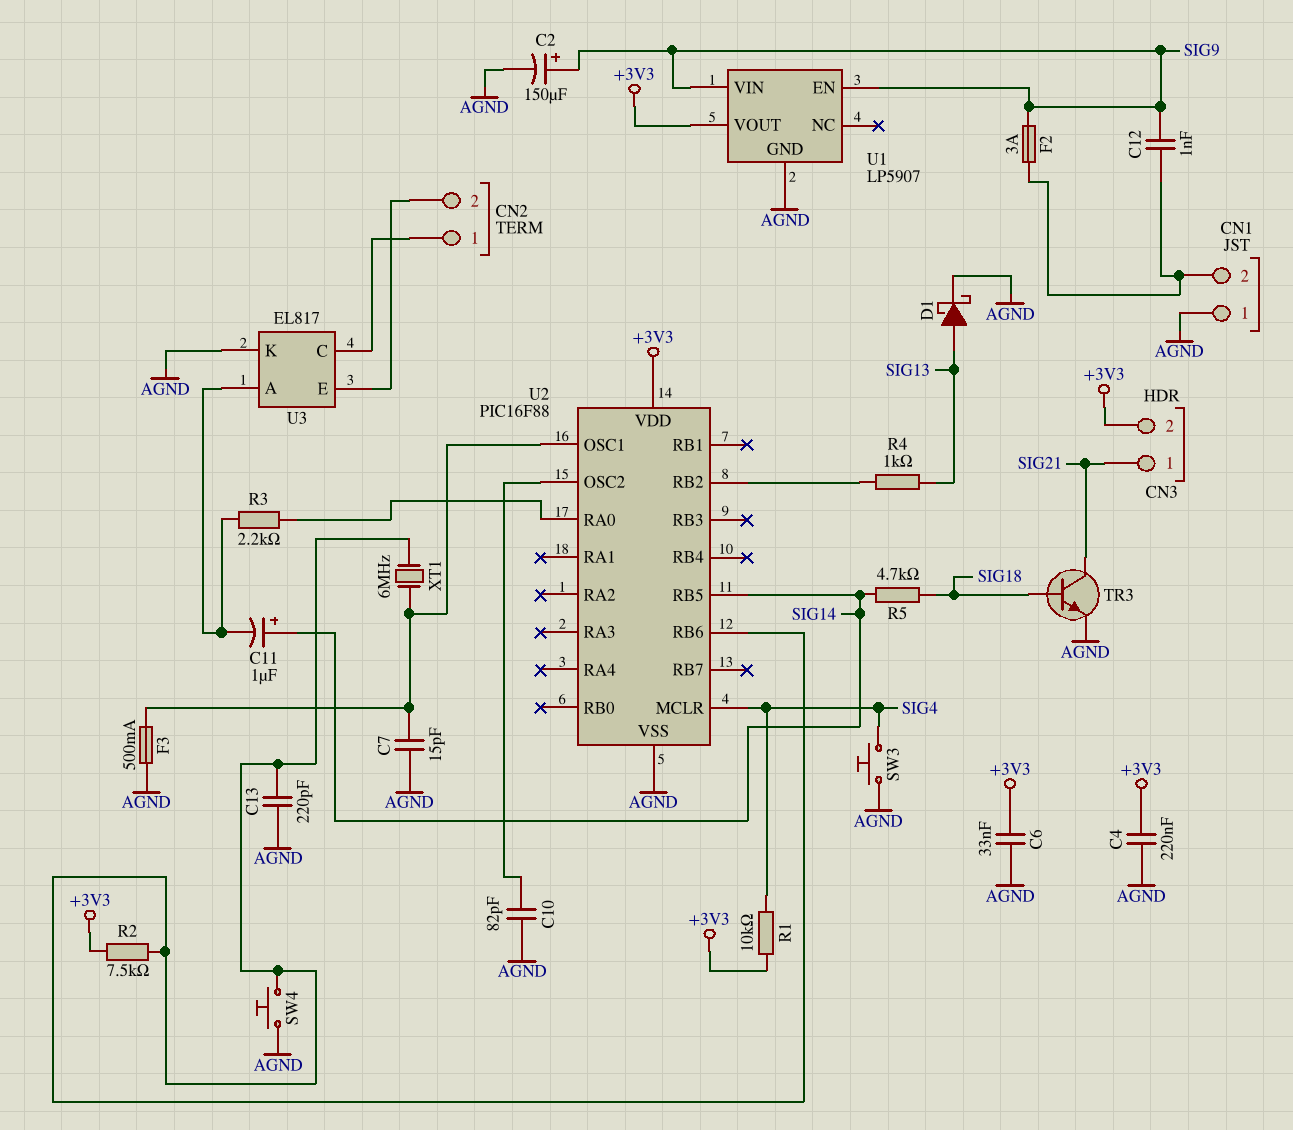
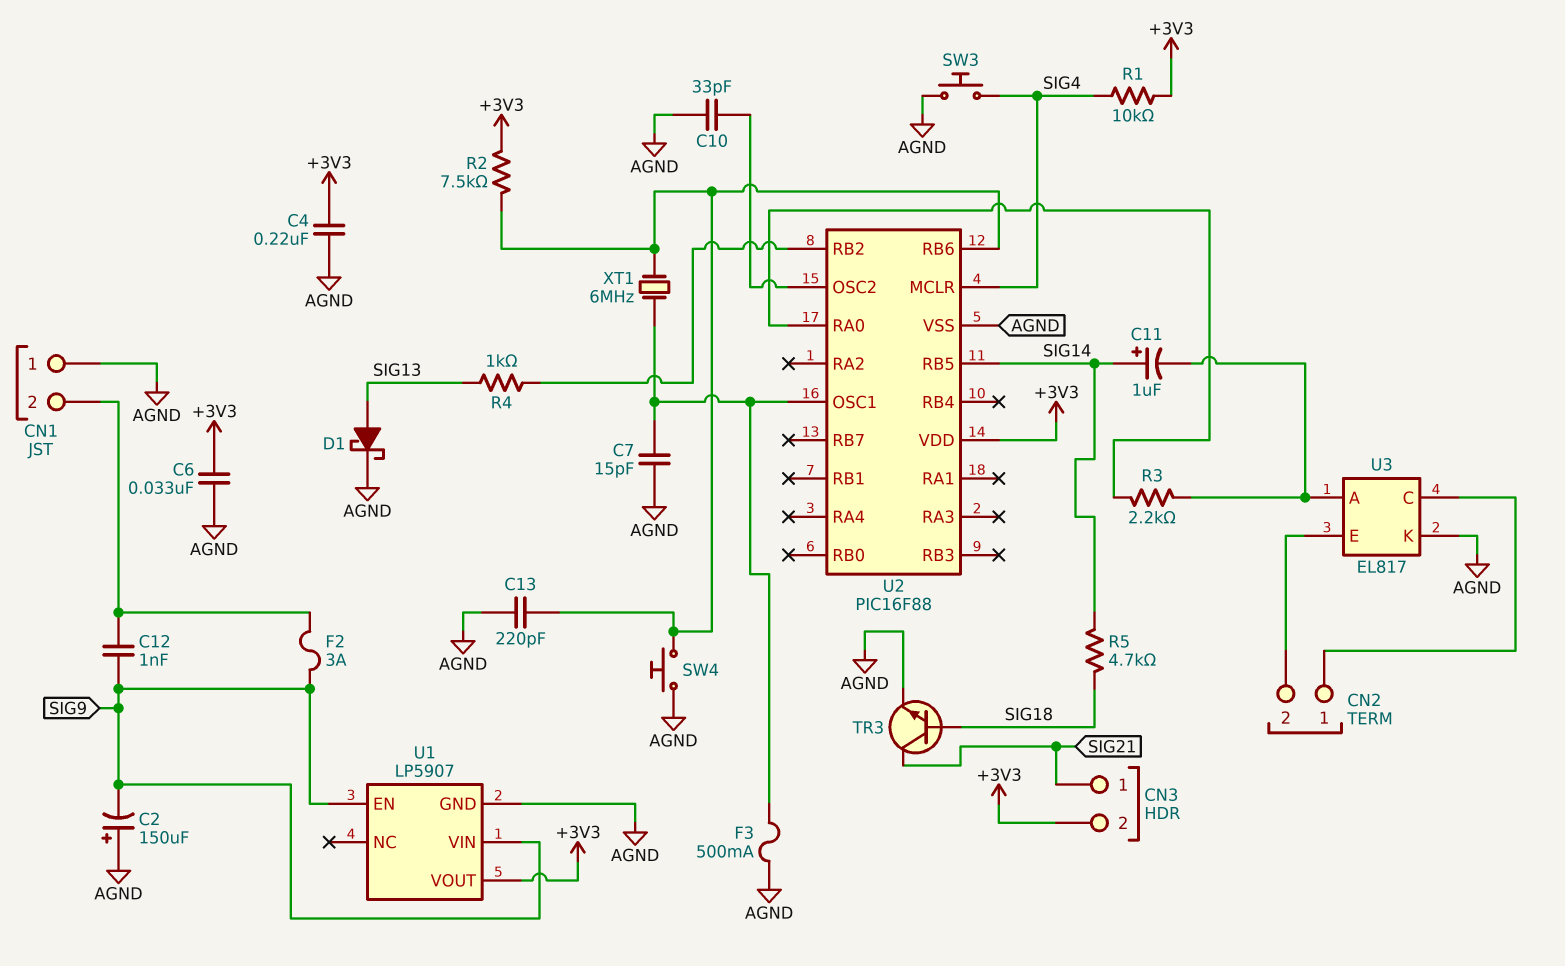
C2: 150uF (plus SIG9, minus AGND) -> 150uF (plus AGND, minus SIG9)
C10: 82pF (AGND, U2/OSC2) -> 33pF (AGND, U2/OSC2)

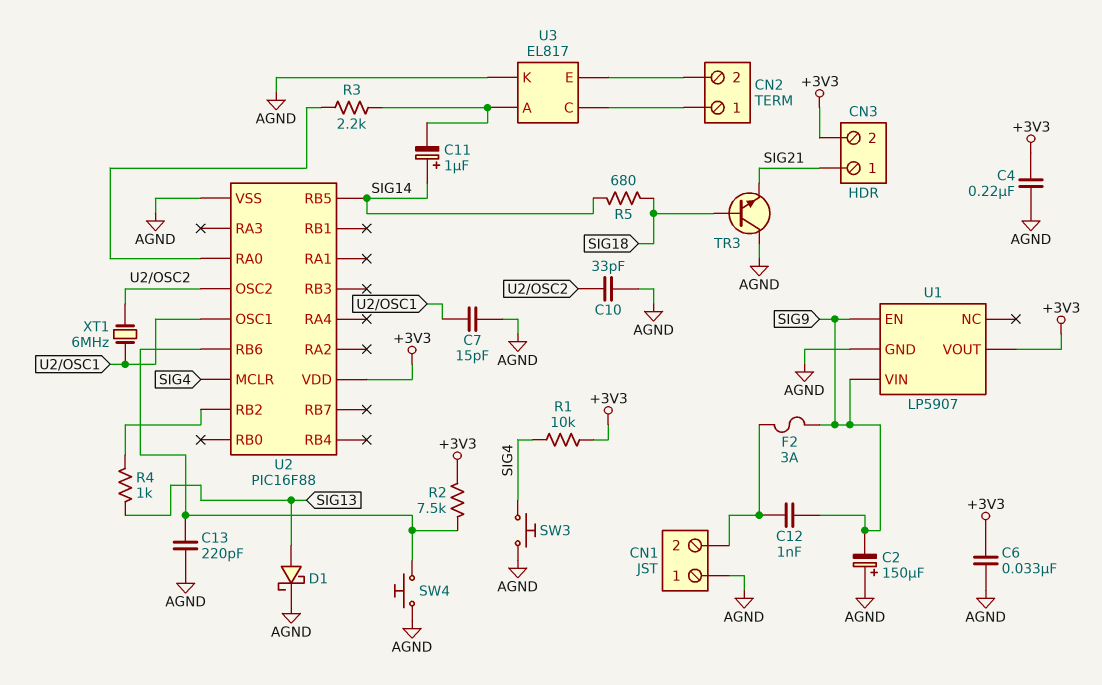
F3: 500mA (AGND, U2/OSC1) -> none
R5: 4.7k (SIG14, SIG18) -> 680 (SIG14, SIG18)
TR3: NPN (B SIG18, C SIG21, E AGND) -> NPN (B SIG18, C AGND, E SIG21)
XT1: 6MHz (U2/OSC1, U2/RB6) -> 6MHz (U2/OSC1, U2/OSC2)

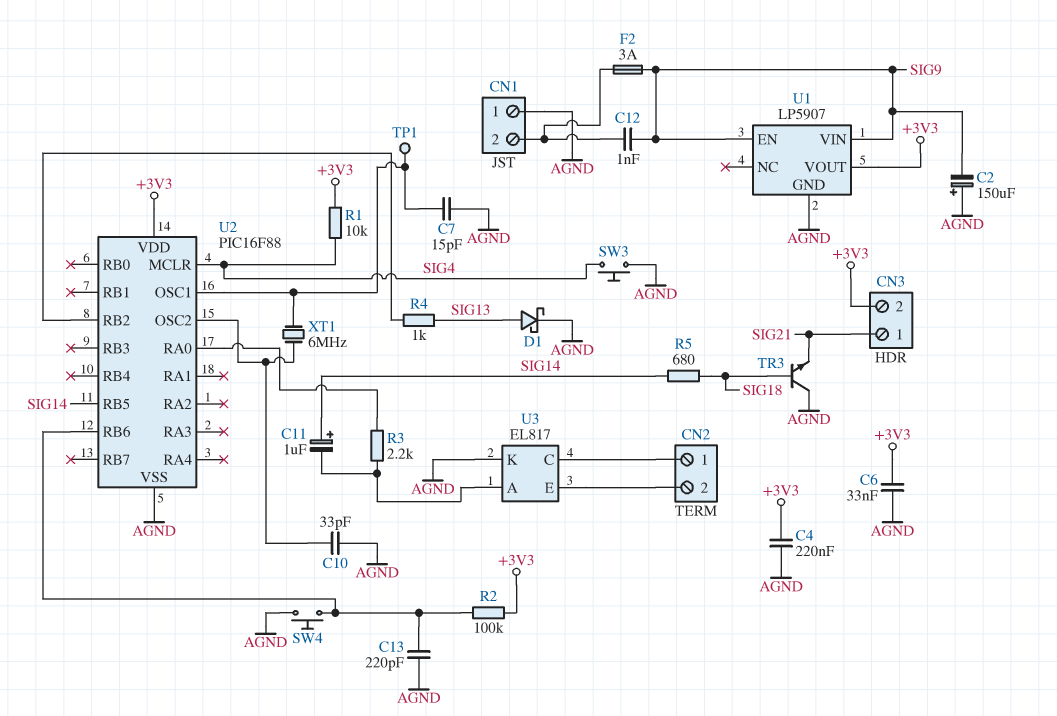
R2: 7.5k (+3V3, U2/RB6) -> 100k (+3V3, U2/RB6)
TP1: none -> test point (U2/OSC1)

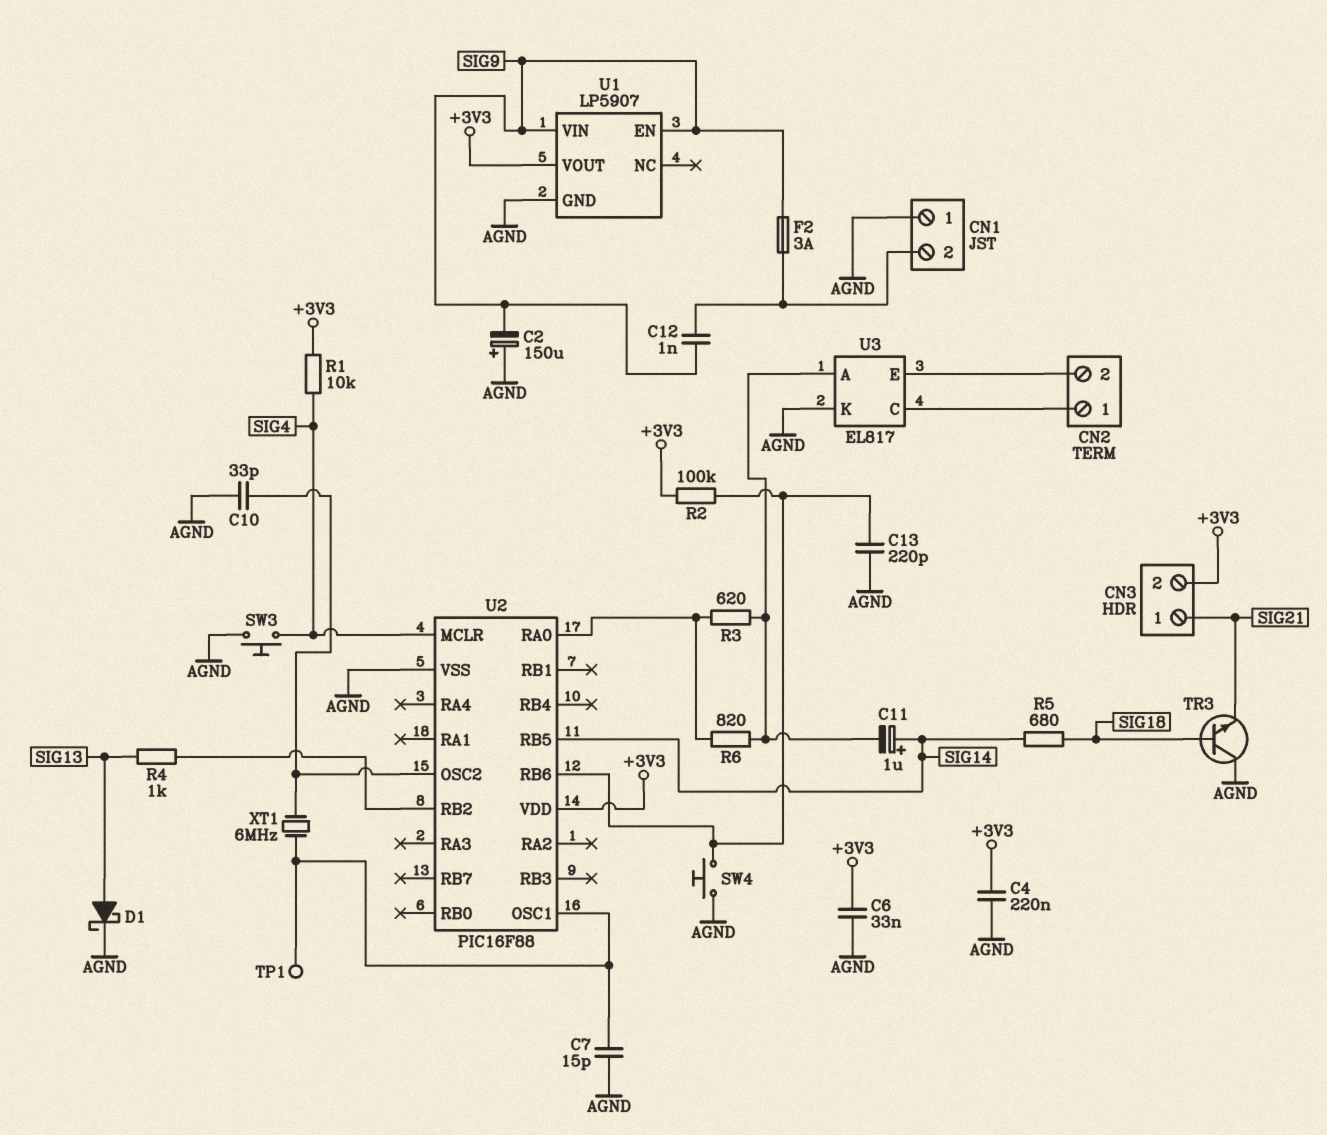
R3: 2.2k (U2/RA0, U3/A) -> 620 (U2/RA0, U3/A)
R6: none -> 820 (U2/RA0, U3/A)

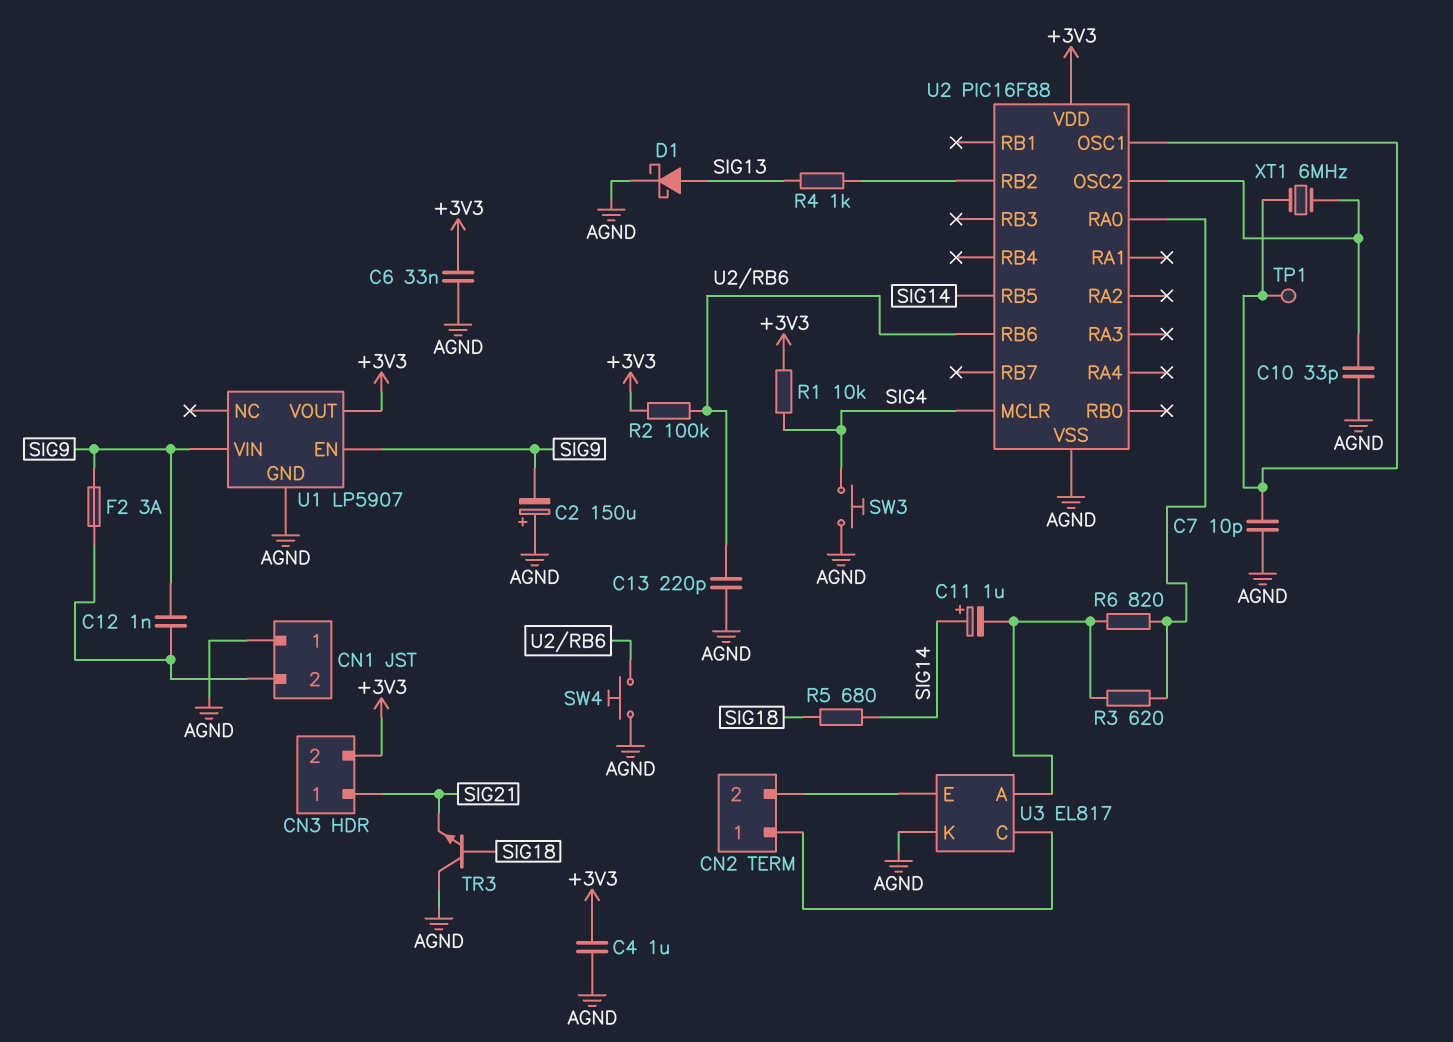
C4: 220nF (+3V3, AGND) -> 1uF (+3V3, AGND)
C7: 15pF (AGND, U2/OSC1) -> 10pF (AGND, U2/OSC1)

